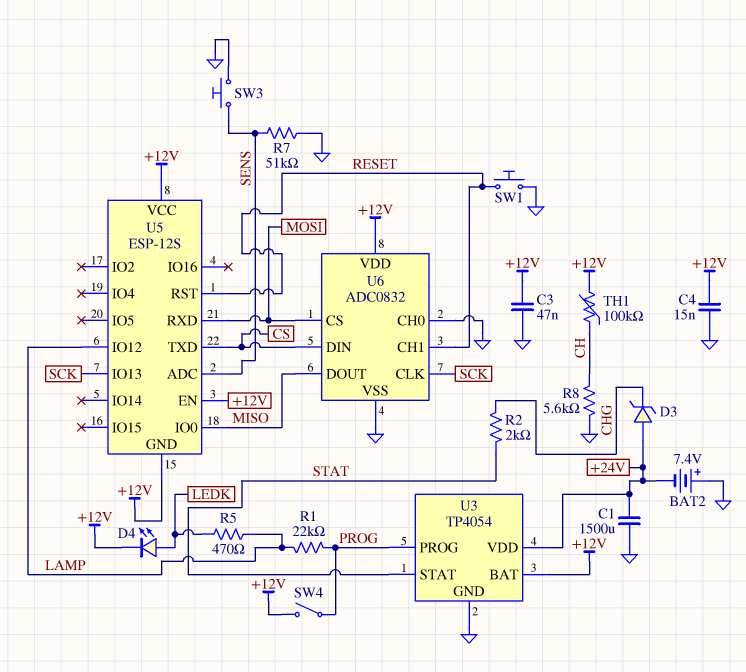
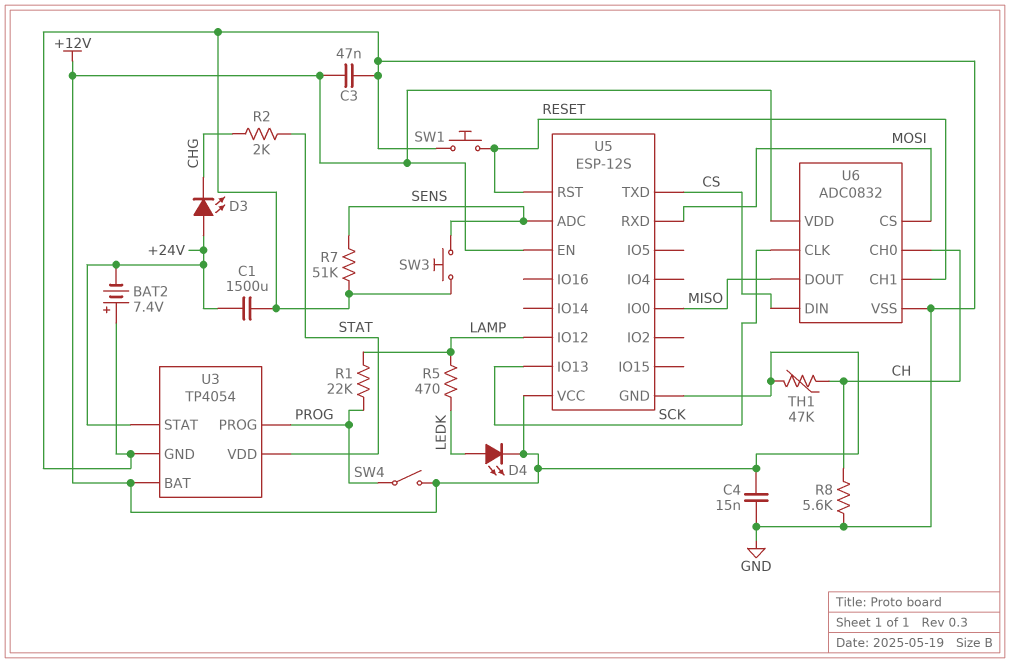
D3: zener (A +24V, K CHG) -> LED (A +24V, K CHG)
TH1: 100k (+12V, CH) -> 47k (+12V, CH)
U3 pin STAT: STAT -> +24V
U3 pin VDD: +24V -> STAT
U6 pin CH0: GND -> CH

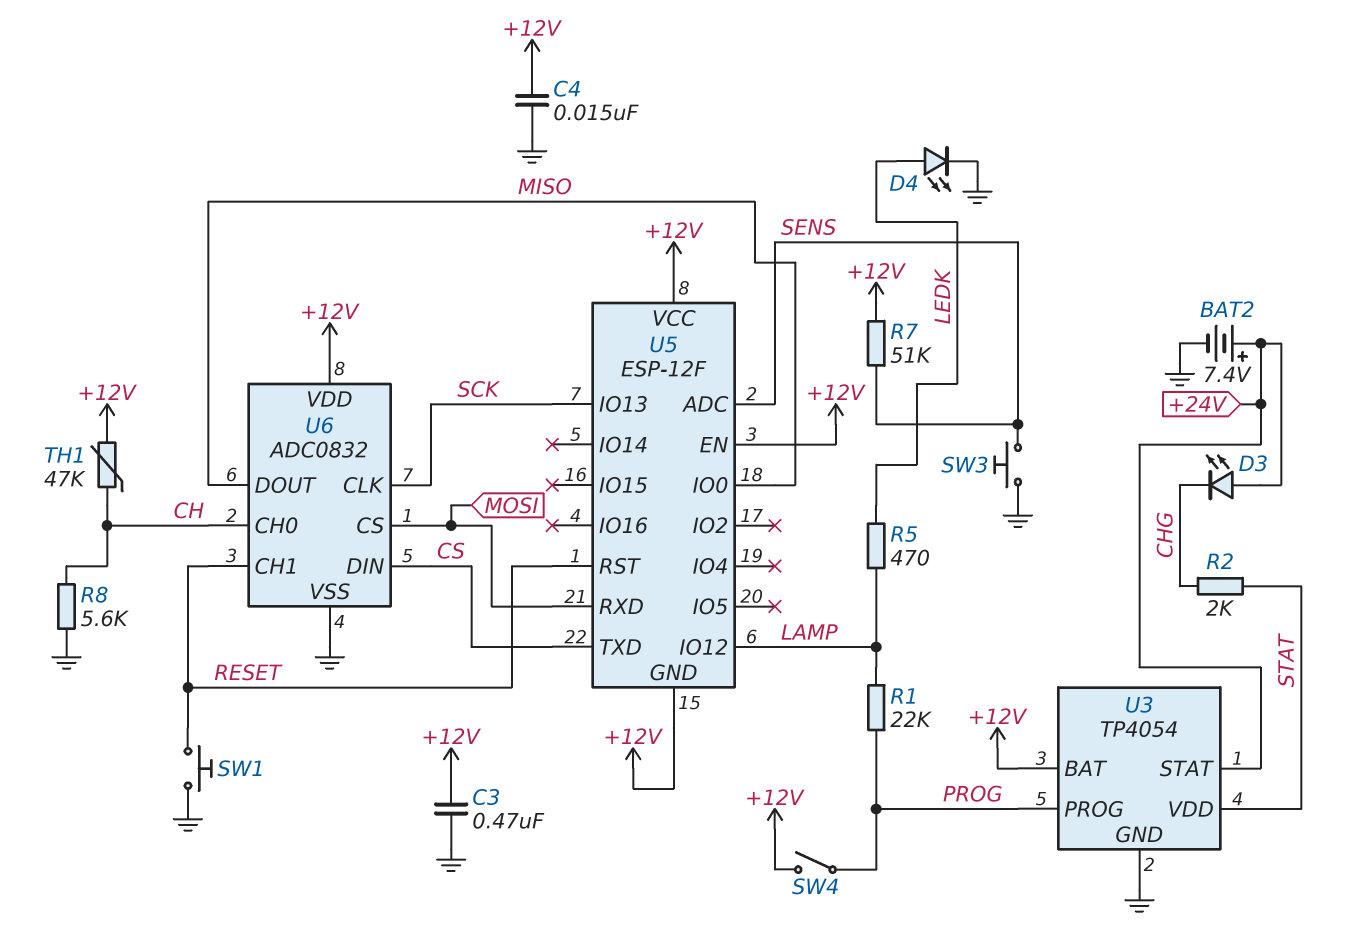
BAT2: 7.4V (plus GND, minus +24V) -> 7.4V (plus +24V, minus GND)
C1: 1500uF (+24V, GND) -> none
C3: 47nF (+12V, GND) -> 470nF (+12V, GND)
D4: LED (A LEDK, K +12V) -> LED (A LEDK, K GND)
R7: 51k (GND, SENS) -> 51k (+12V, SENS)
U5: ESP-12S -> ESP-12F

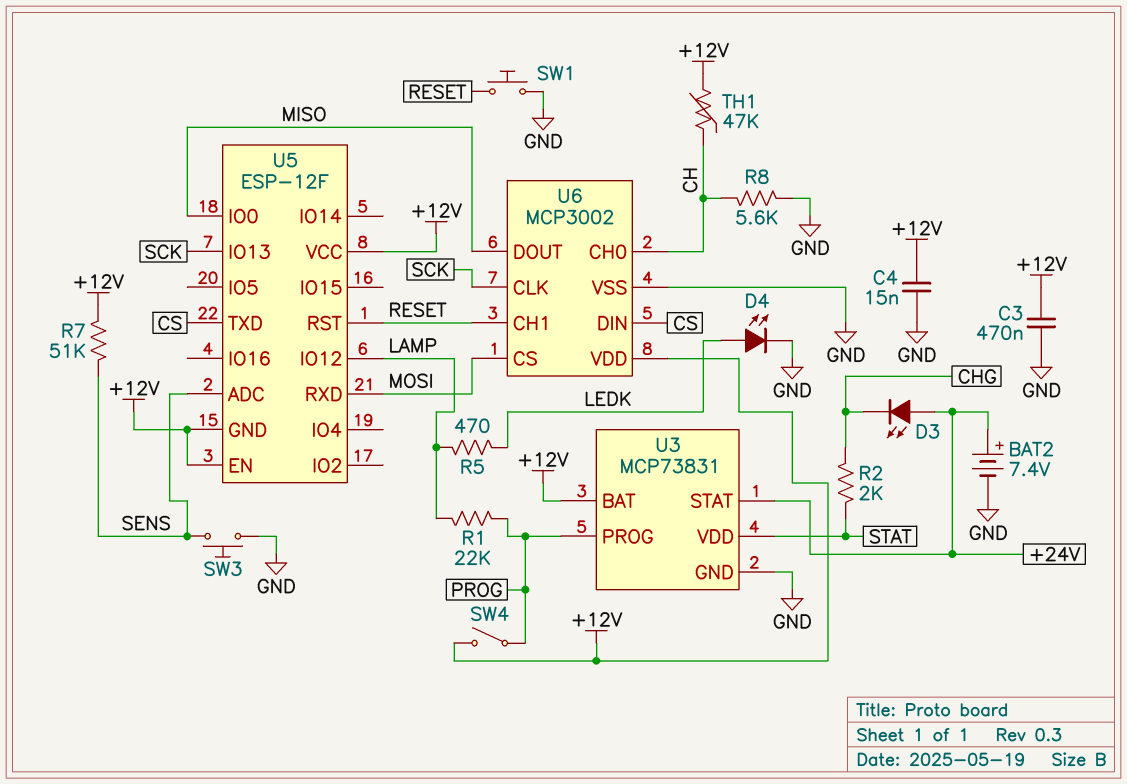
U3: TP4054 -> MCP73831
U6: ADC0832 -> MCP3002

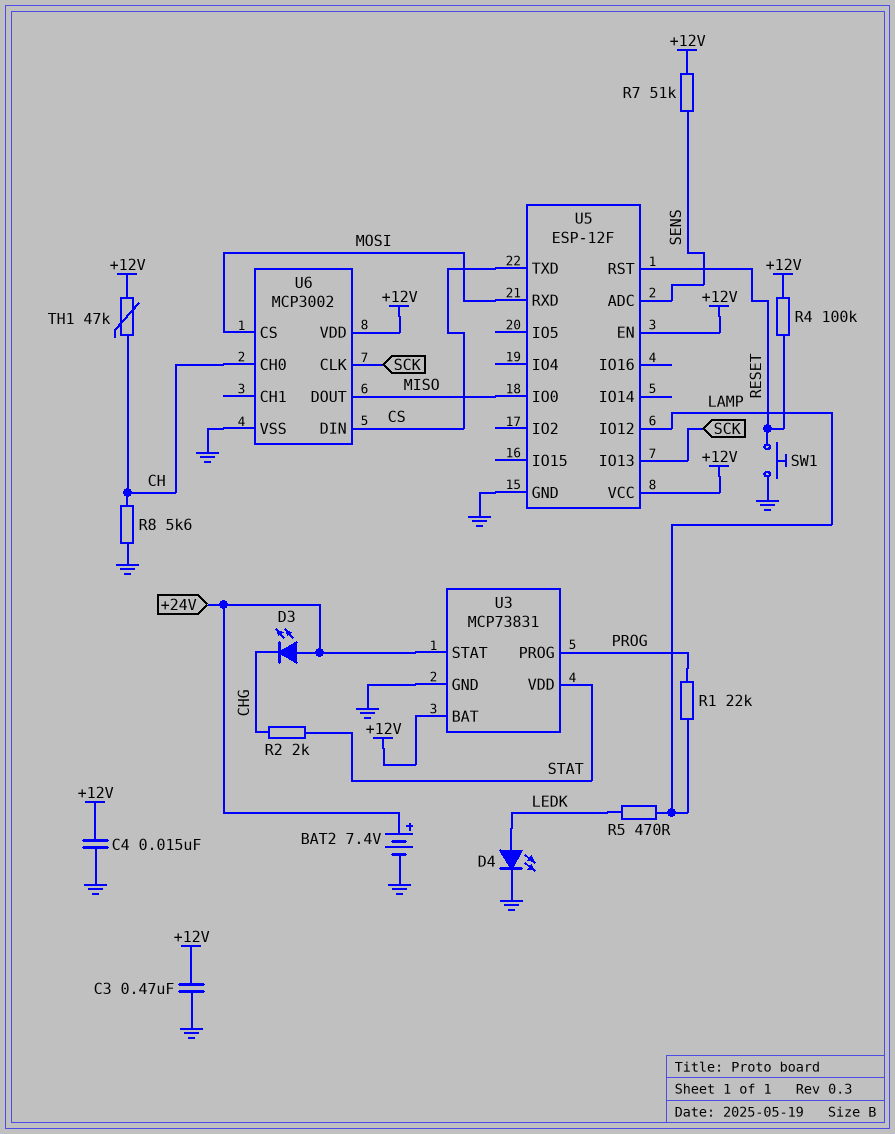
R4: none -> 100k (+12V, RESET)
SW3: button (GND, SENS) -> none
SW4: switch (+12V, PROG) -> none
U5 pin GND: +12V -> GND
U6 pin CH1: RESET -> none

